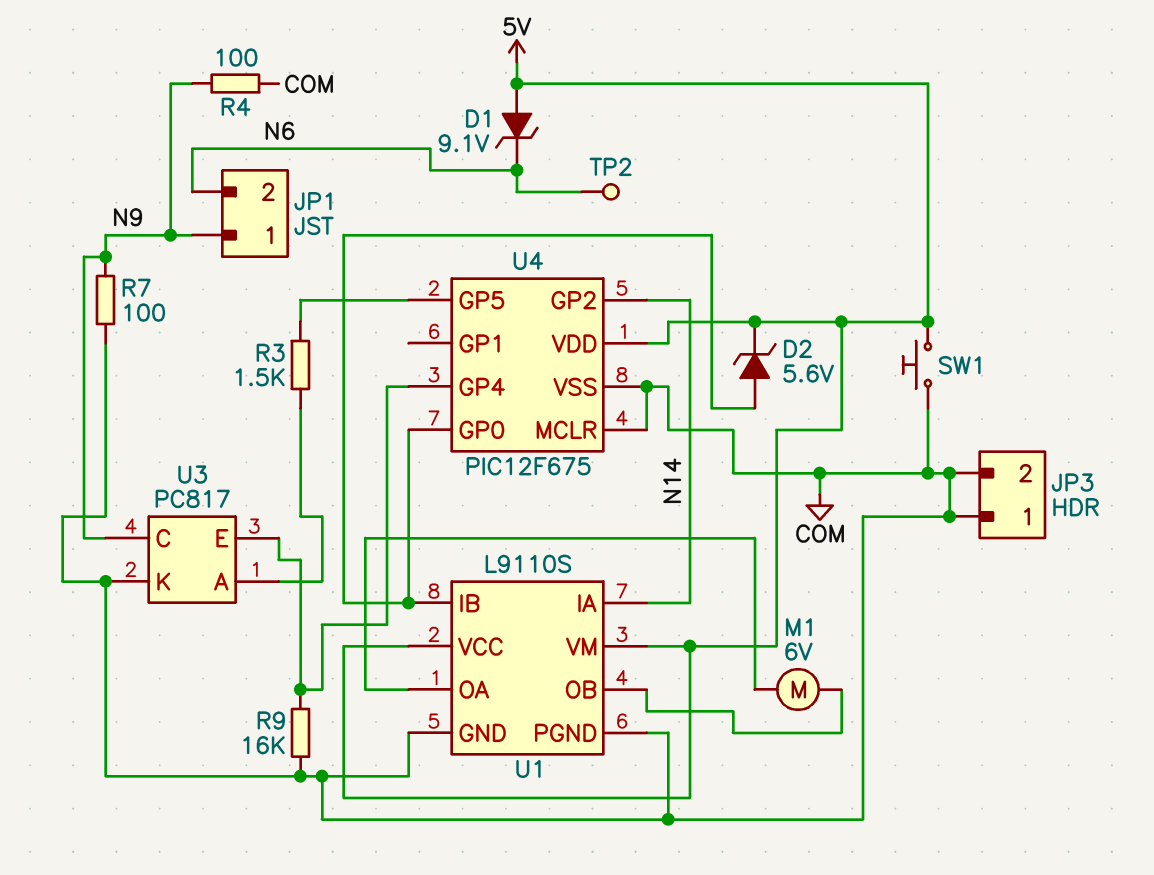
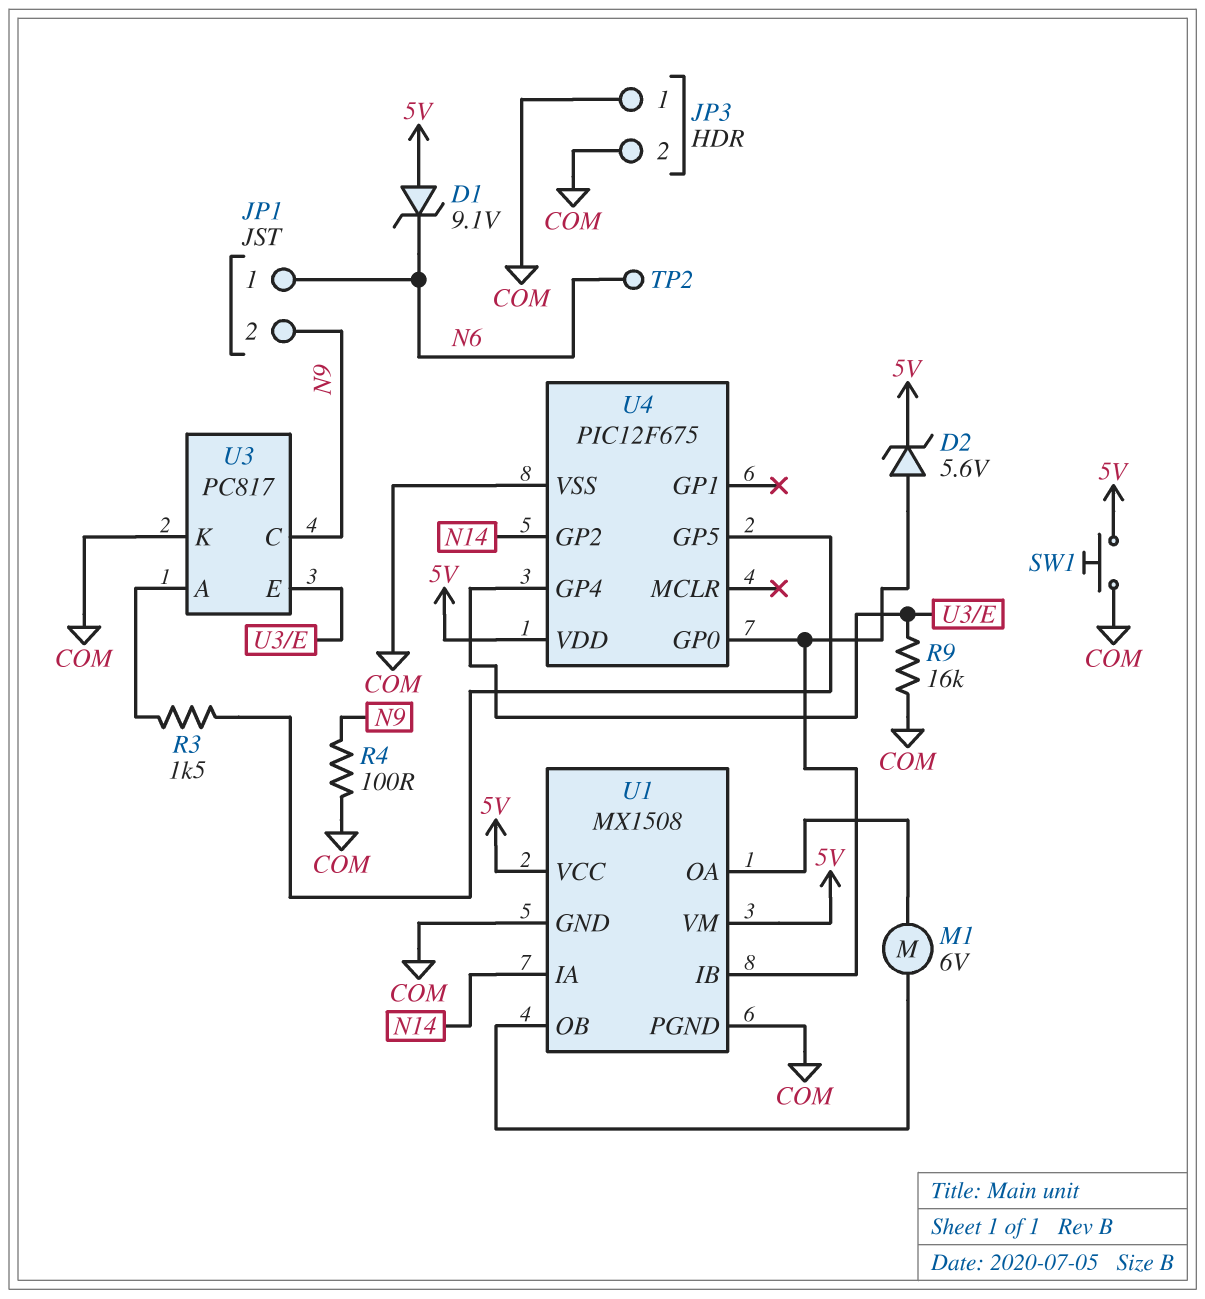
JP1 pin 1: N9 -> N6
JP1 pin 2: N6 -> N9
R7: 100 (COM, N9) -> none
U1: L9110S -> MX1508
U4 pin MCLR: COM -> none

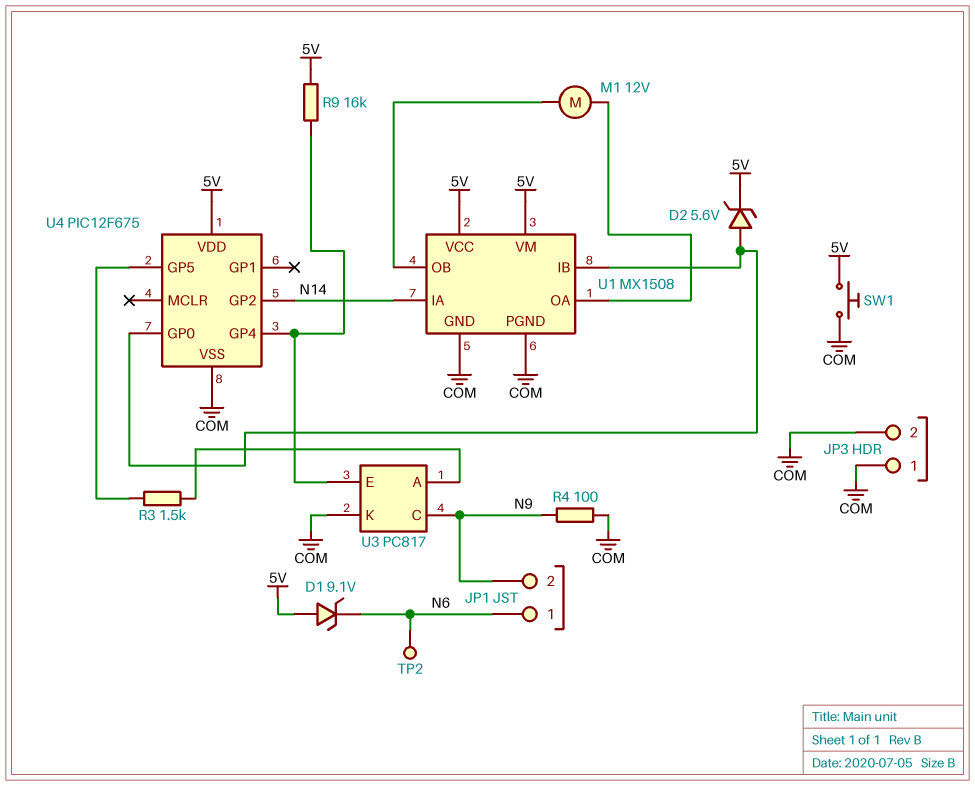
M1: motor 6V (U1/OA, U1/OB) -> motor 12V (U1/OA, U1/OB)
R9: 16k (COM, U3/E) -> 16k (5V, U3/E)

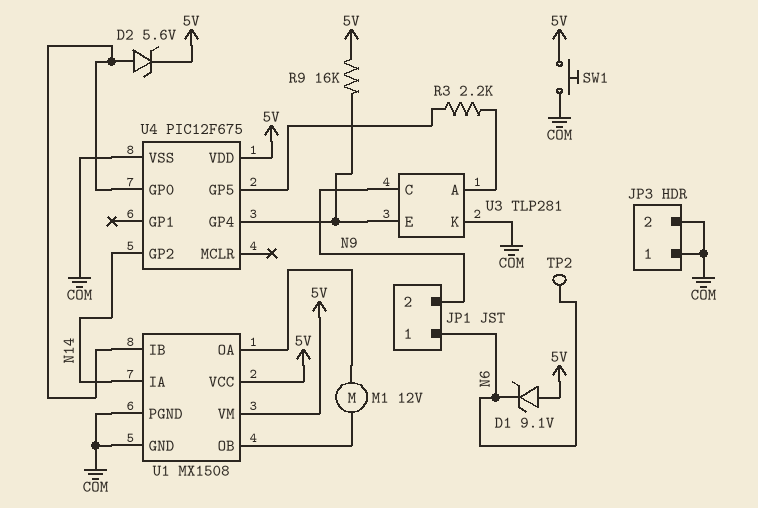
R3: 1.5k (U3/A, U4/GP5) -> 2.2k (U3/A, U4/GP5)
R4: 100 (COM, N9) -> none
U3: PC817 -> TLP281

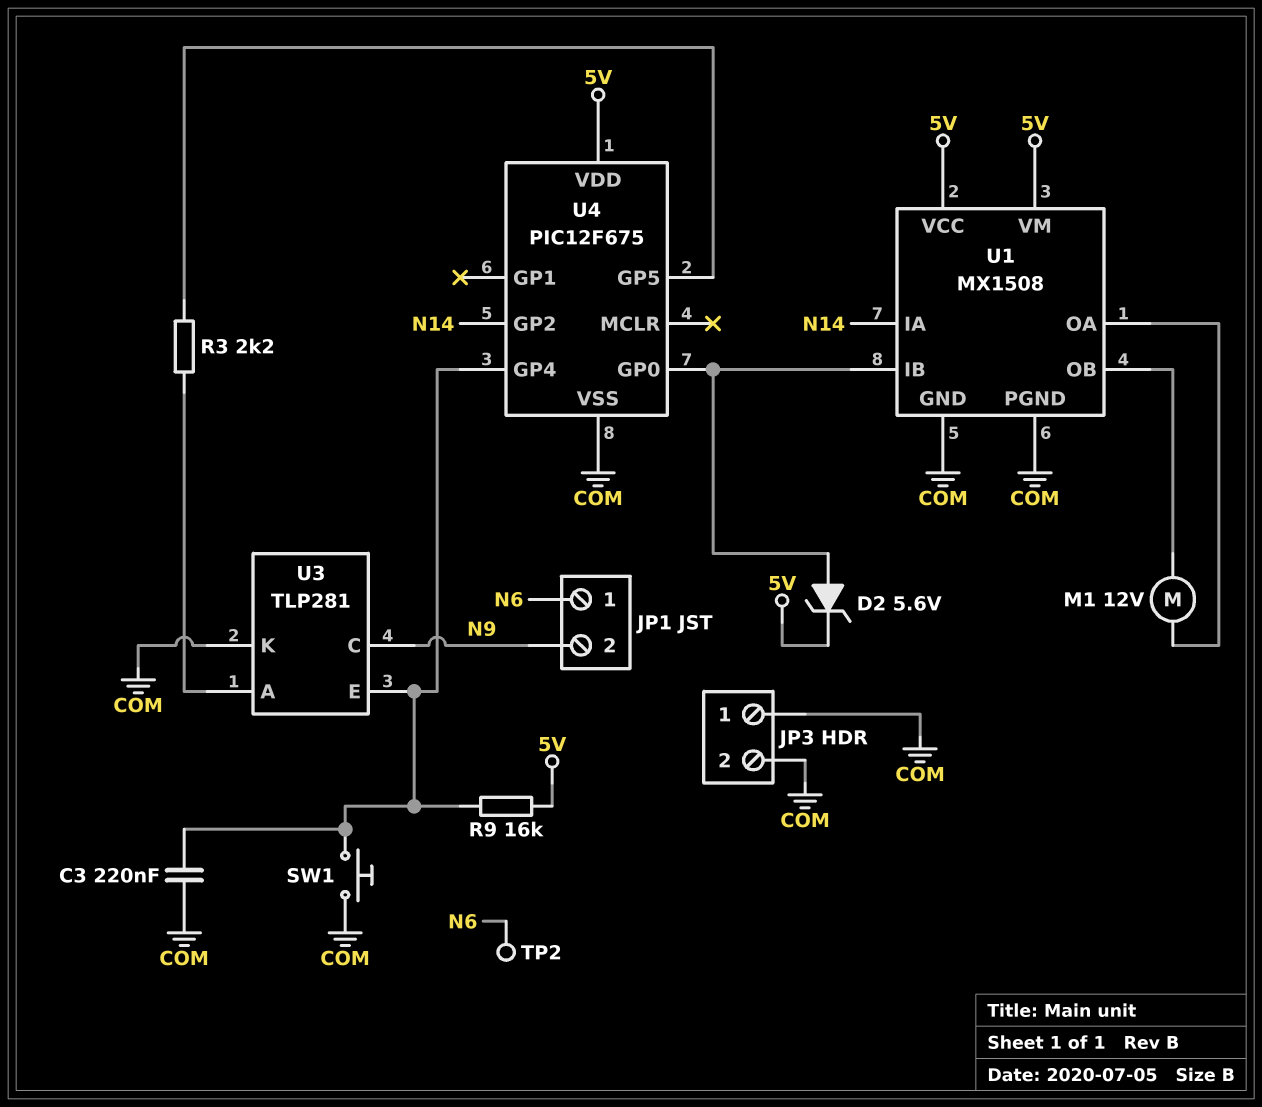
C3: none -> 220nF (COM, U3/E)
D1: zener 9.1V (A 5V, K N6) -> none
SW1: button (5V, COM) -> button (COM, U3/E)

